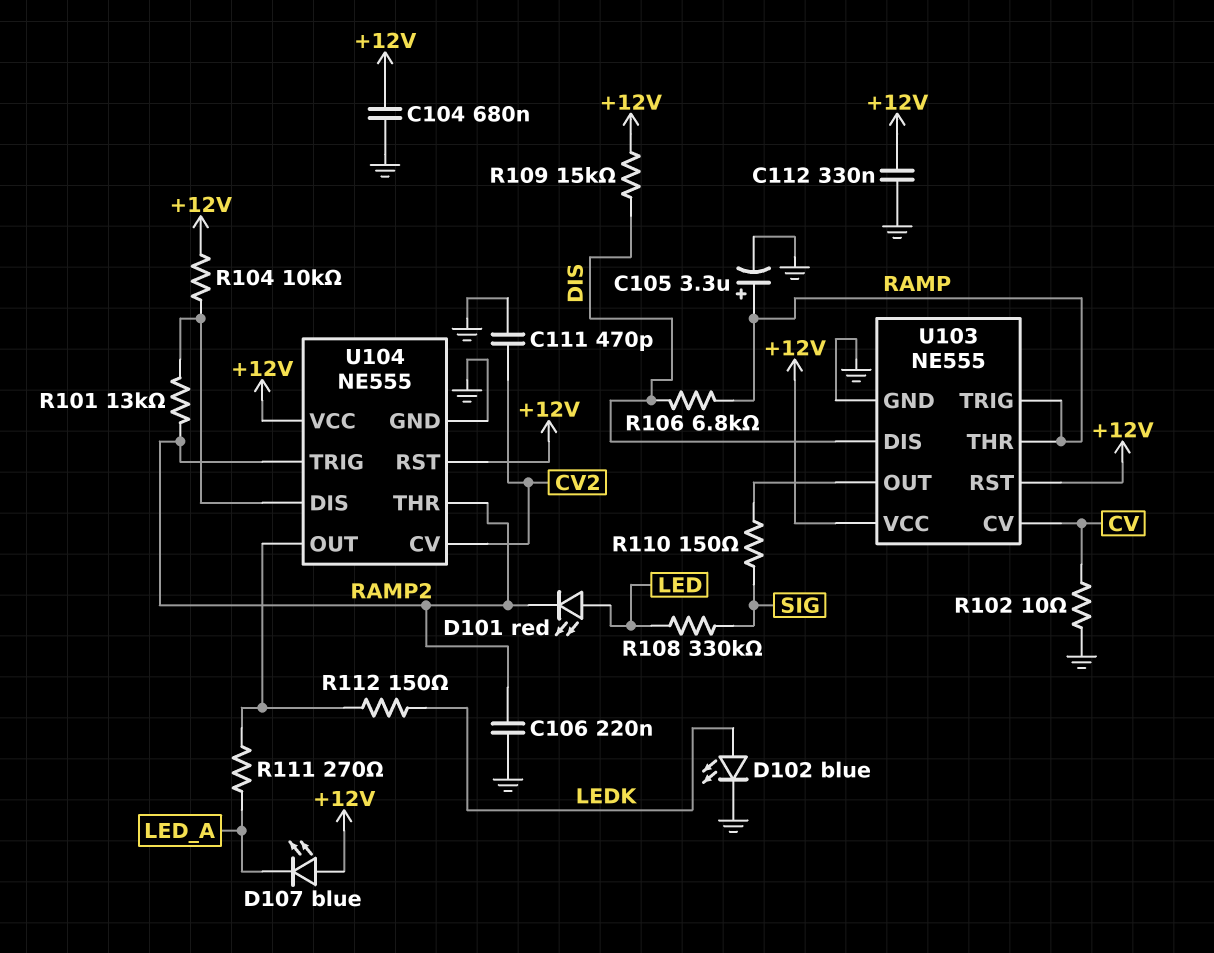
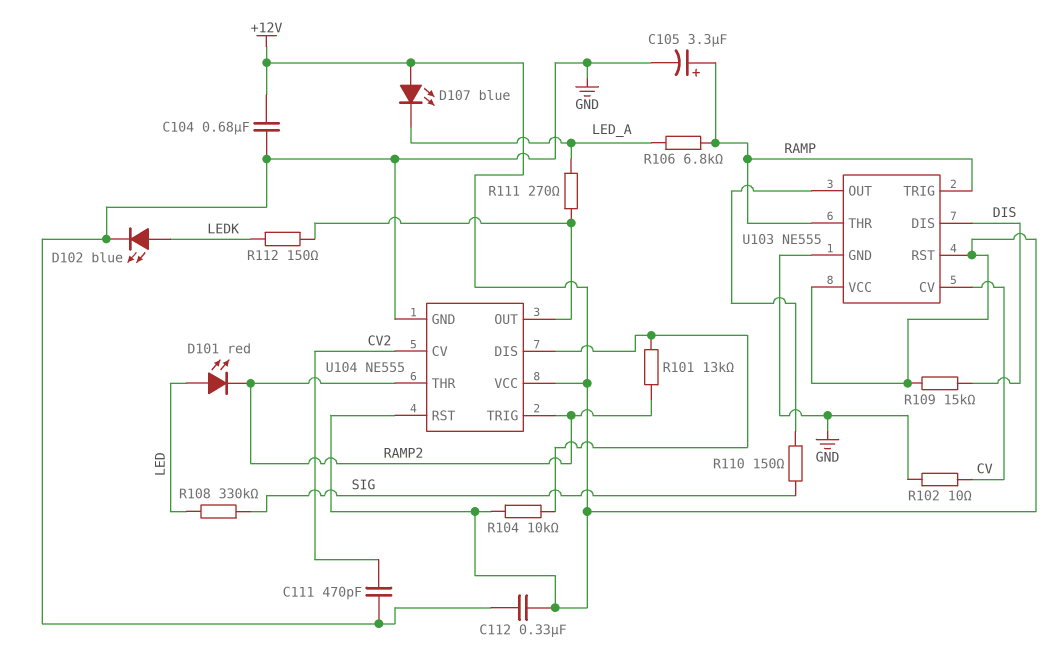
C106: 220nF (GND, RAMP2) -> none
R106: 6.8k (DIS, RAMP) -> 6.8k (LED_A, RAMP)

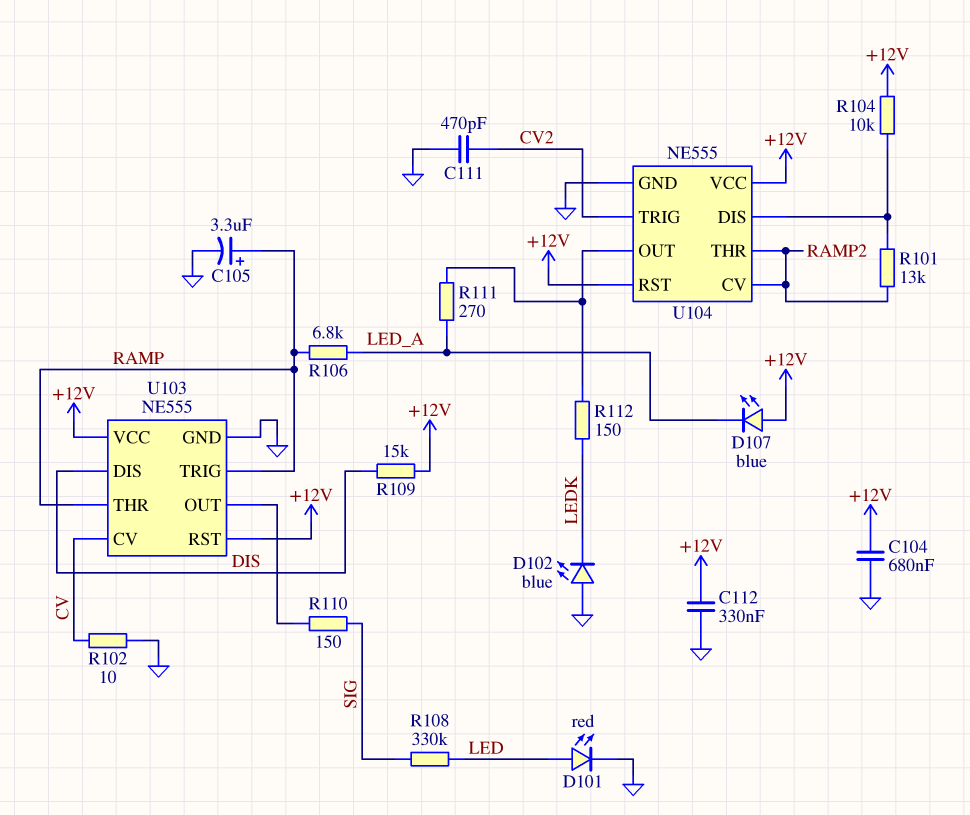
D101: LED red (A LED, K RAMP2) -> LED red (A LED, K GND)
D102: LED blue (A LEDK, K GND) -> LED blue (A GND, K LEDK)
U104 pin CV: CV2 -> RAMP2
U104 pin TRIG: RAMP2 -> CV2

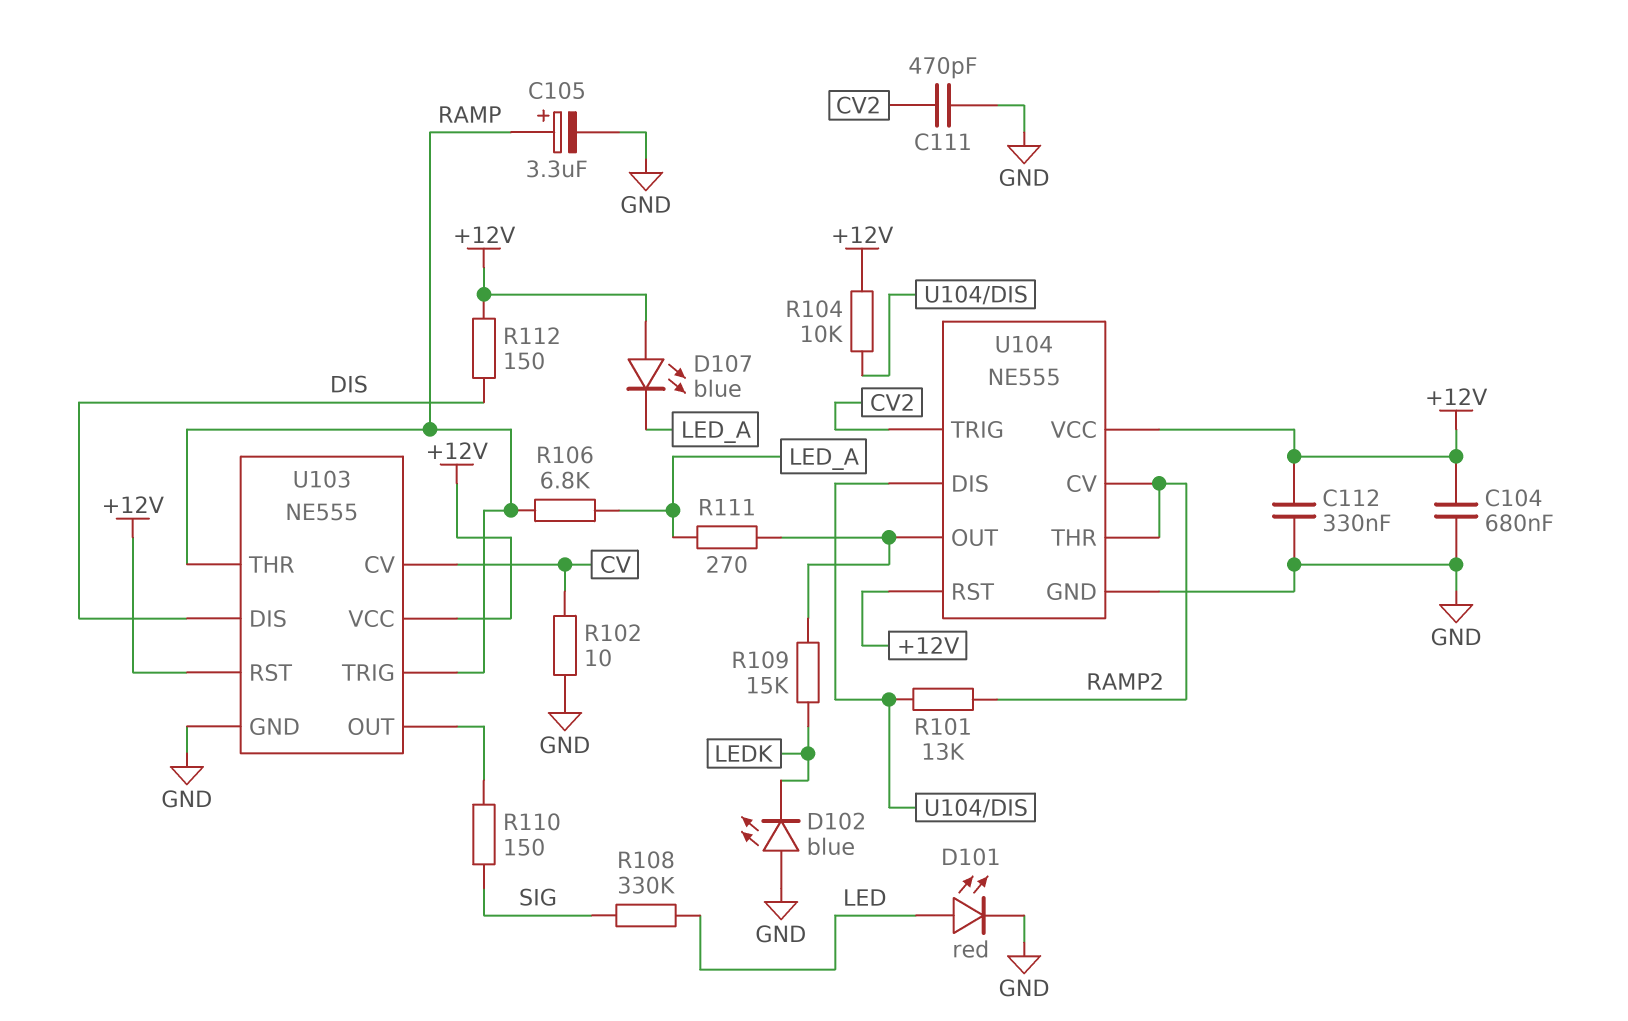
R109: 15k (+12V, DIS) -> 15k (LEDK, U104/OUT)
R112: 150 (LEDK, U104/OUT) -> 150 (+12V, DIS)

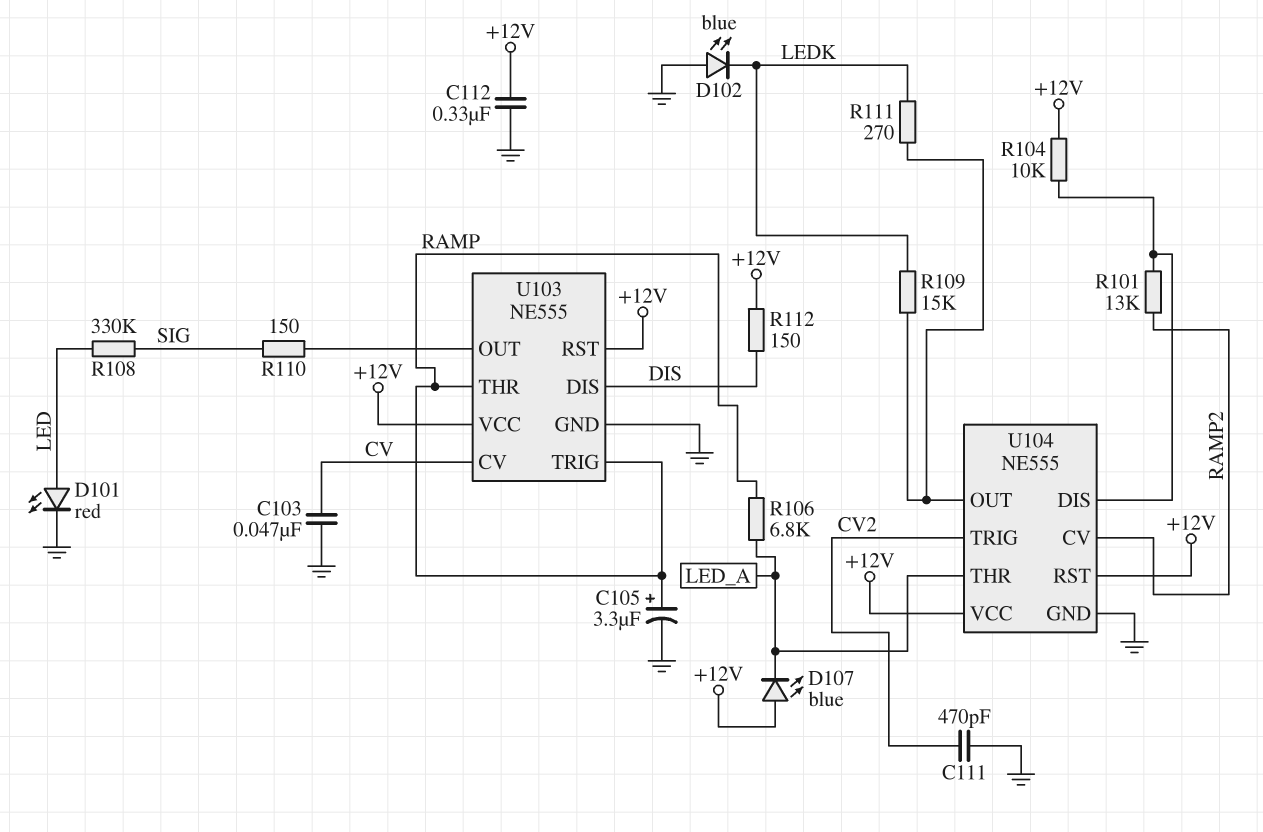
C103: none -> 47nF (CV, GND)
C104: 680nF (+12V, GND) -> none
R102: 10 (CV, GND) -> none
R111: 270 (LED_A, U104/OUT) -> 270 (LEDK, U104/OUT)
U104 pin THR: RAMP2 -> LED_A

